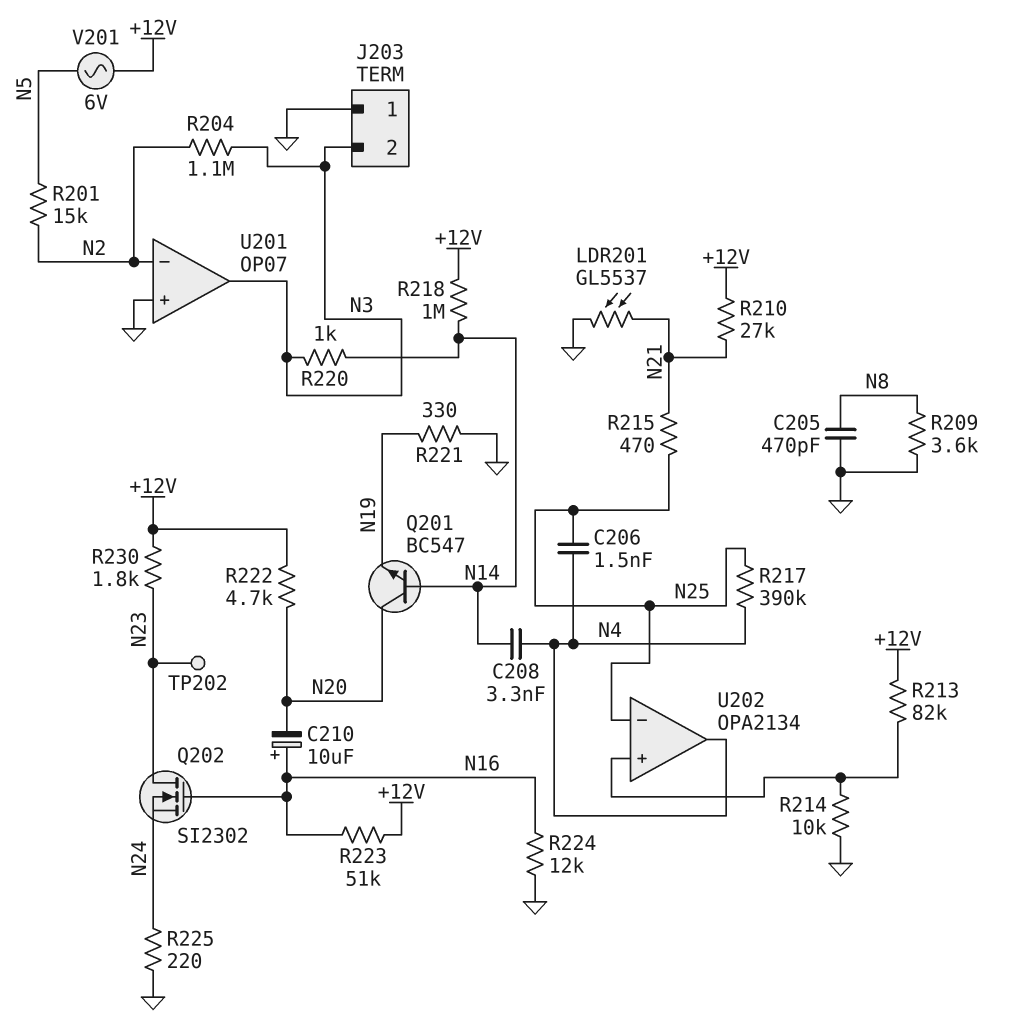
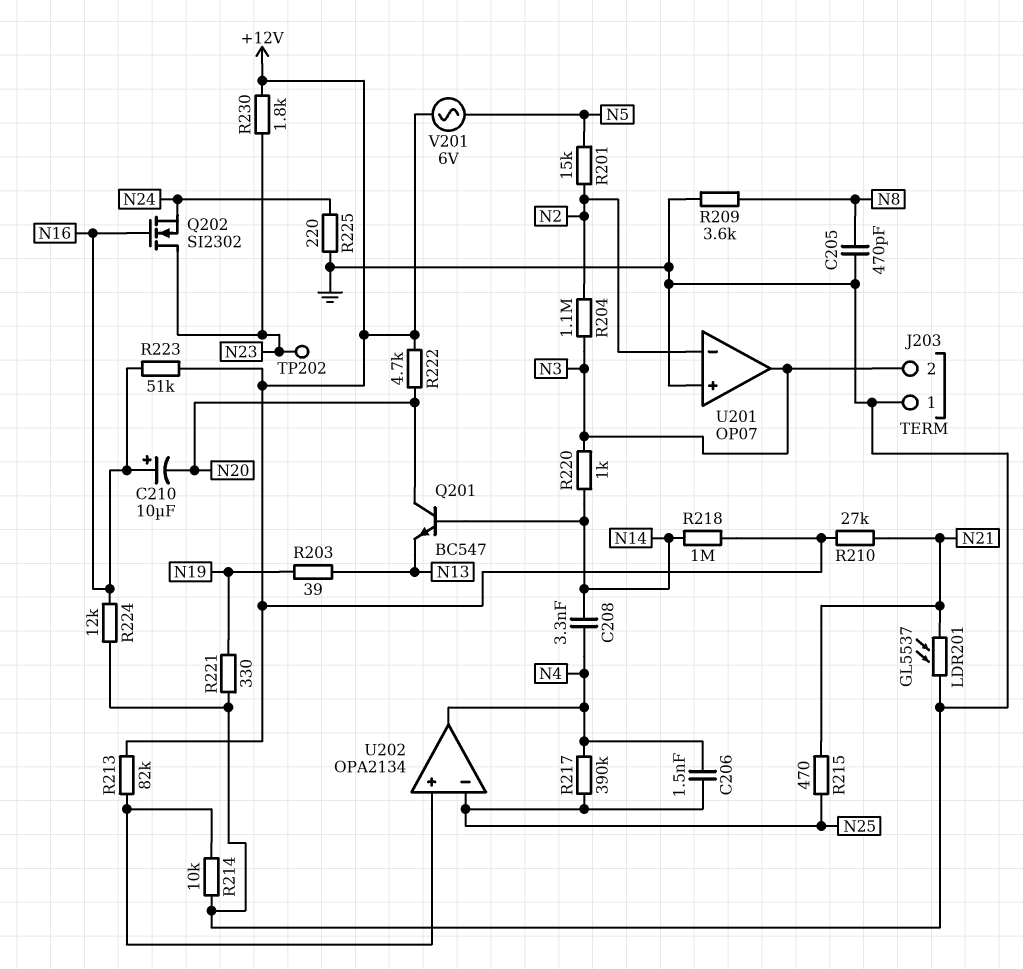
Q201: NPN BC547 (B N14, C N20, E N19) -> NPN BC547 (B N14, C N20, E N13)
R203: none -> 39 (N13, N19)

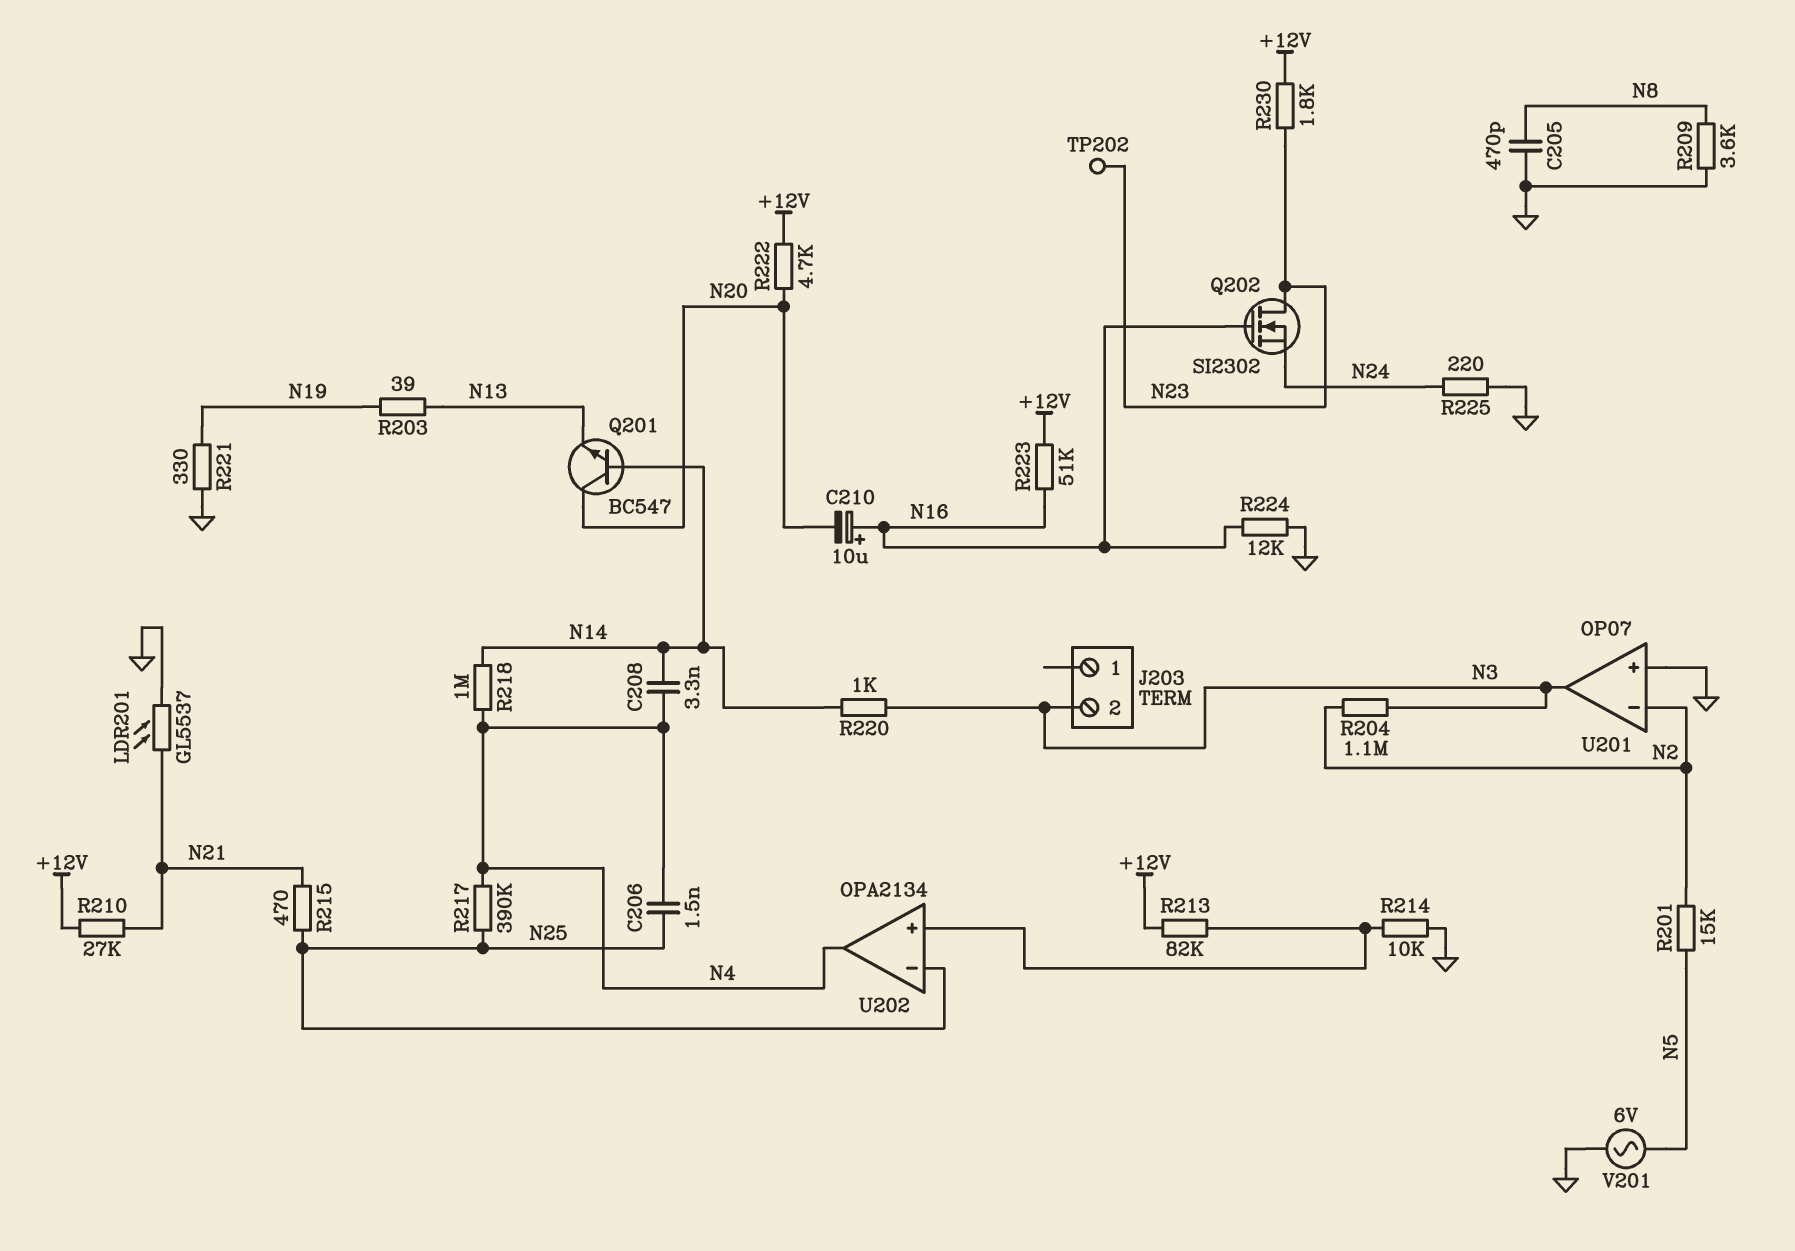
J203 pin 1: GND -> none
R218: 1M (+12V, N14) -> 1M (N4, N14)
V201: AC 6V (+12V, N5) -> AC 6V (GND, N5)

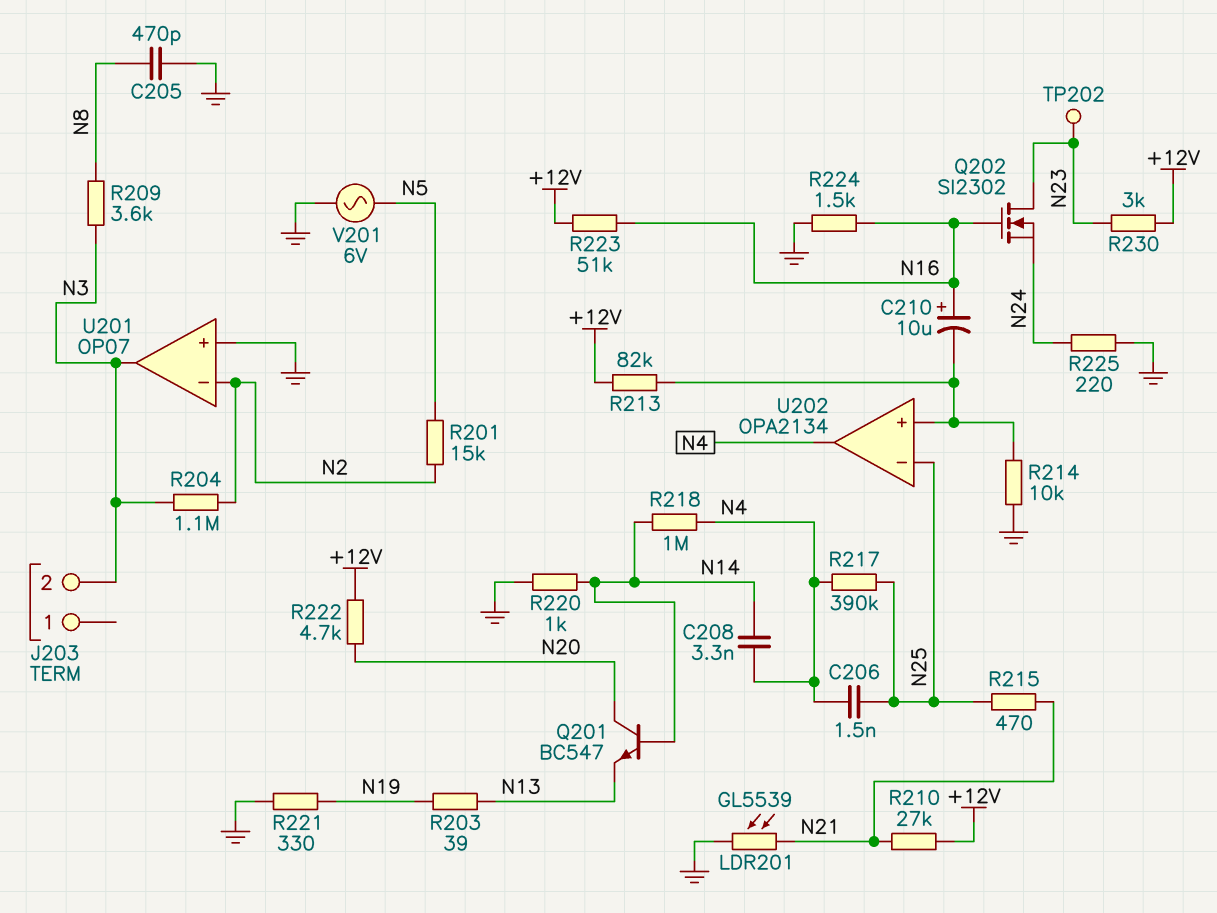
C210: 10uF (plus N16, minus N20) -> 10uF (plus N16, minus U202/in+)
LDR201: GL5537 (GND, N21) -> GL5539 (GND, N21)
R209: 3.6k (GND, N8) -> 3.6k (N3, N8)
R220: 1k (N3, N14) -> 1k (GND, N14)
R224: 12k (GND, N16) -> 1.5k (GND, N16)
R230: 1.8k (+12V, N23) -> 3k (+12V, N23)

